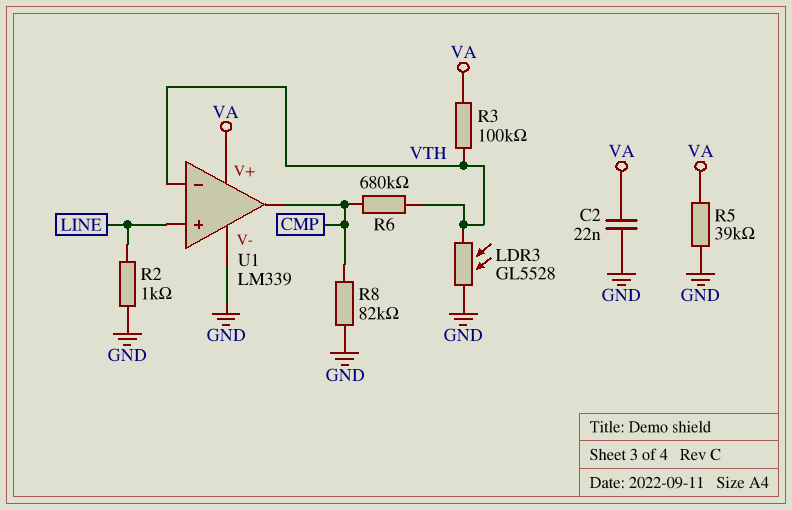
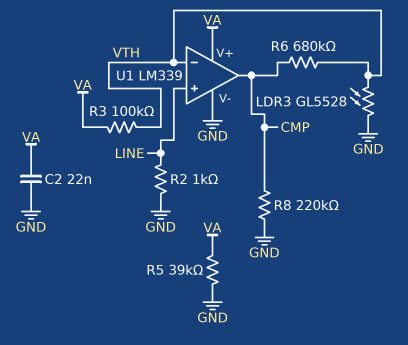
R8: 82k (CMP, GND) -> 220k (CMP, GND)

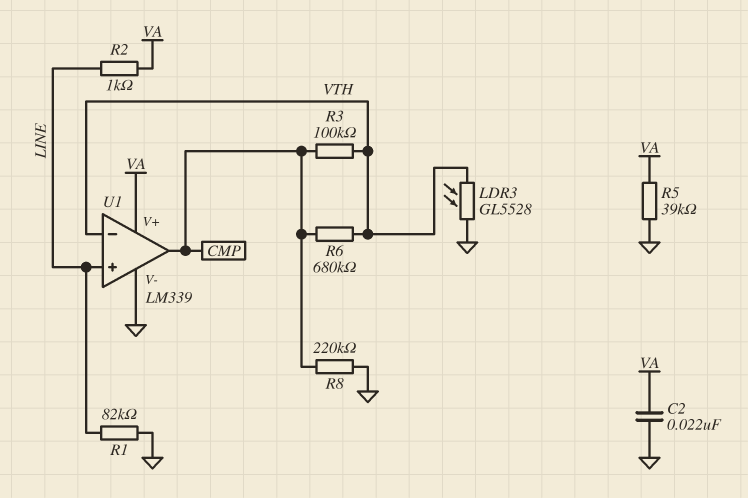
R1: none -> 82k (GND, LINE)
R2: 1k (GND, LINE) -> 1k (LINE, VA)
R3: 100k (VA, VTH) -> 100k (CMP, VTH)

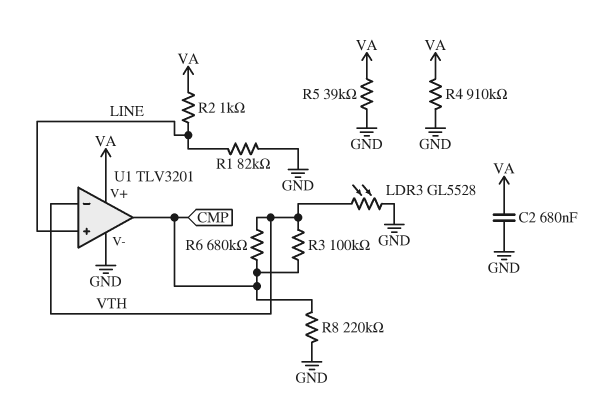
C2: 22nF (GND, VA) -> 680nF (GND, VA)
R4: none -> 910k (GND, VA)
U1: LM339 -> TLV3201

